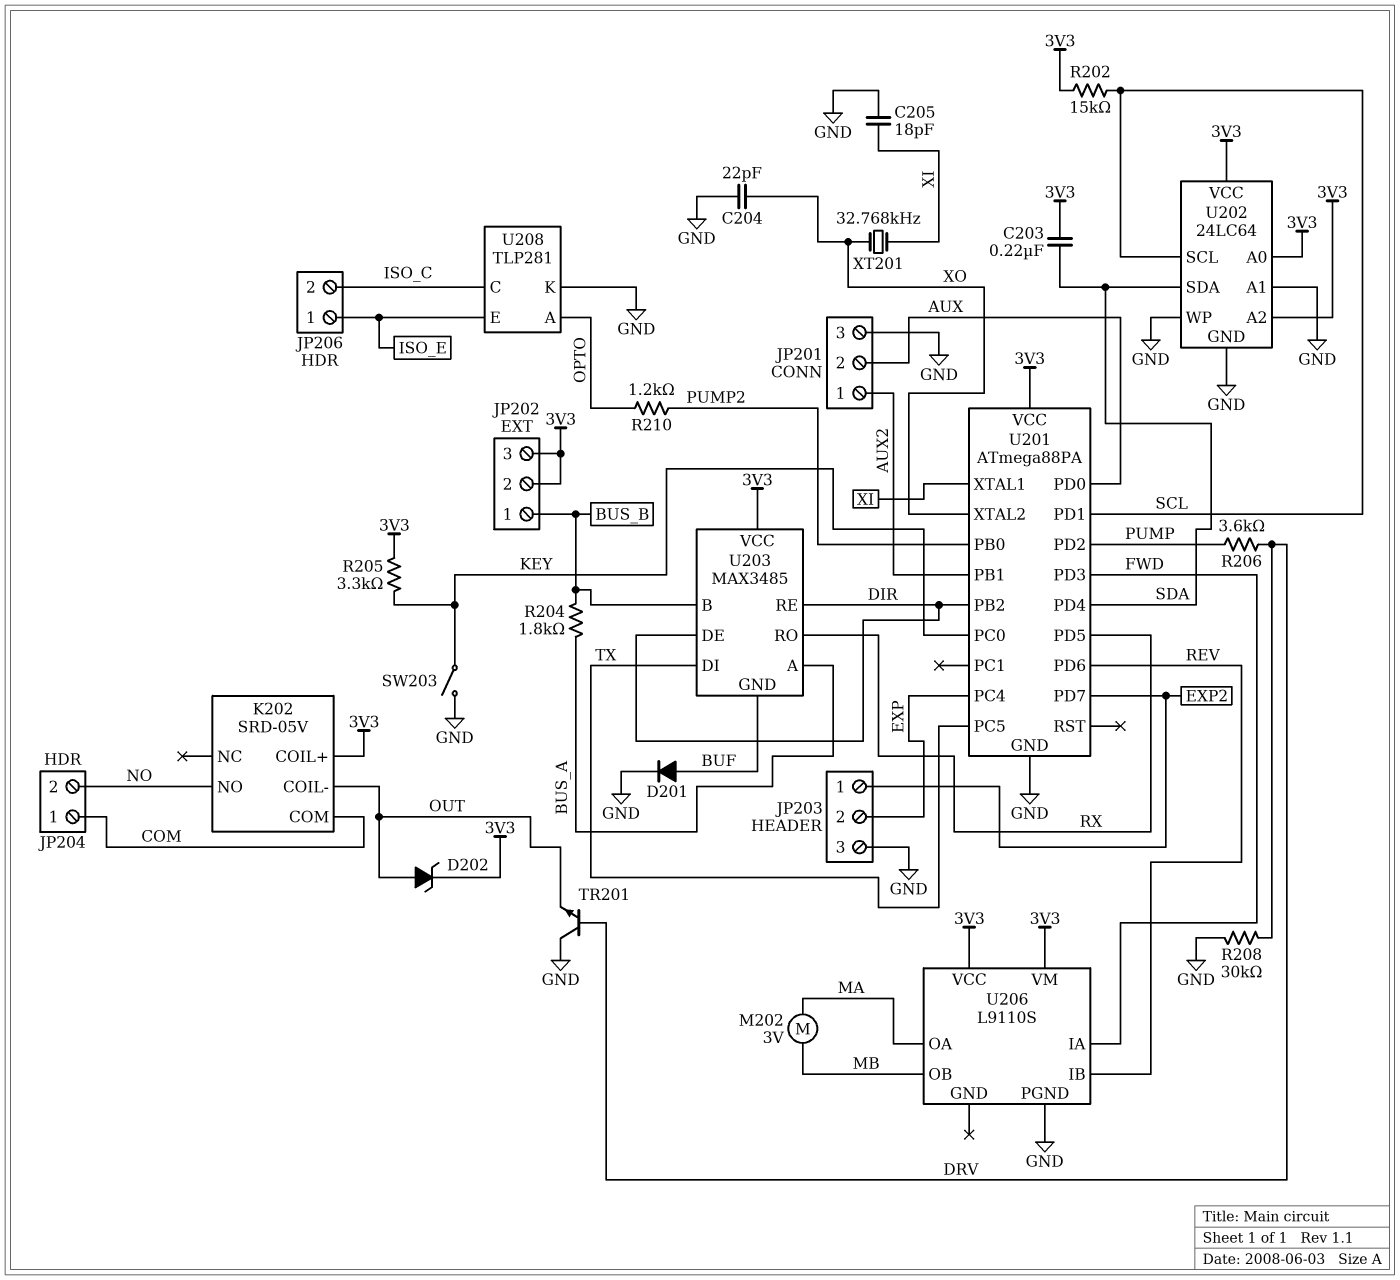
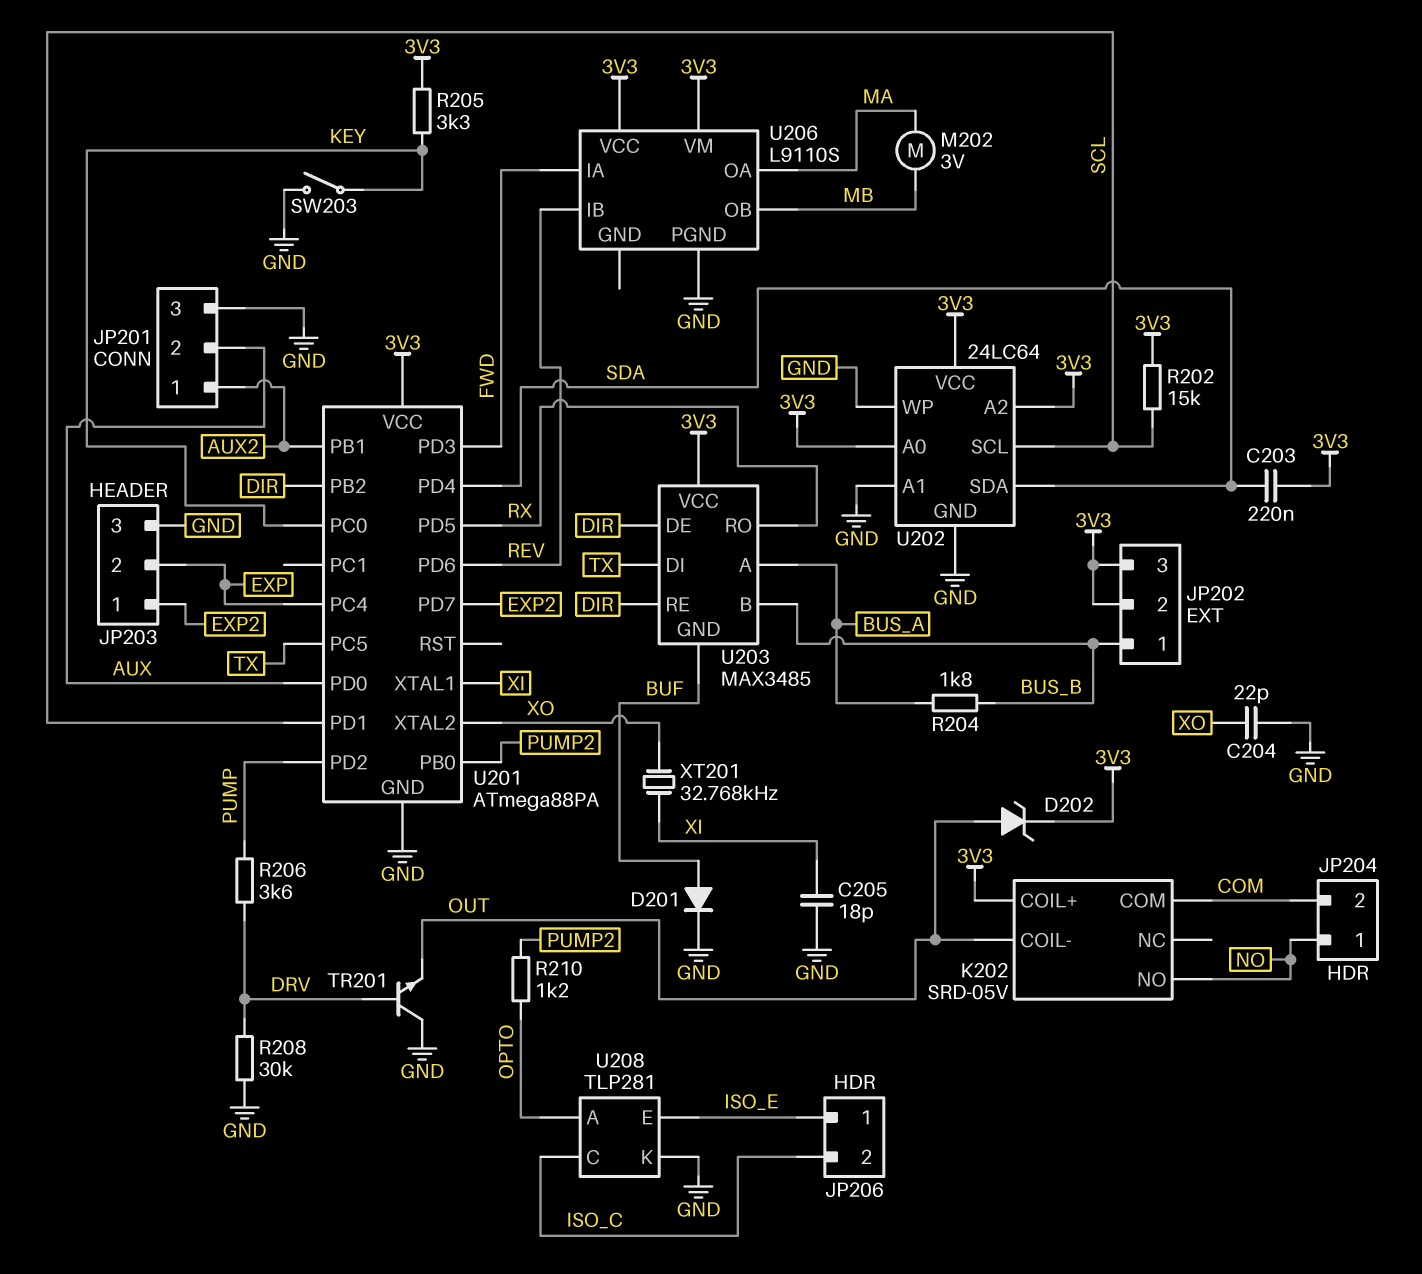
JP204 pin 1: COM -> NO
JP204 pin 2: NO -> COM

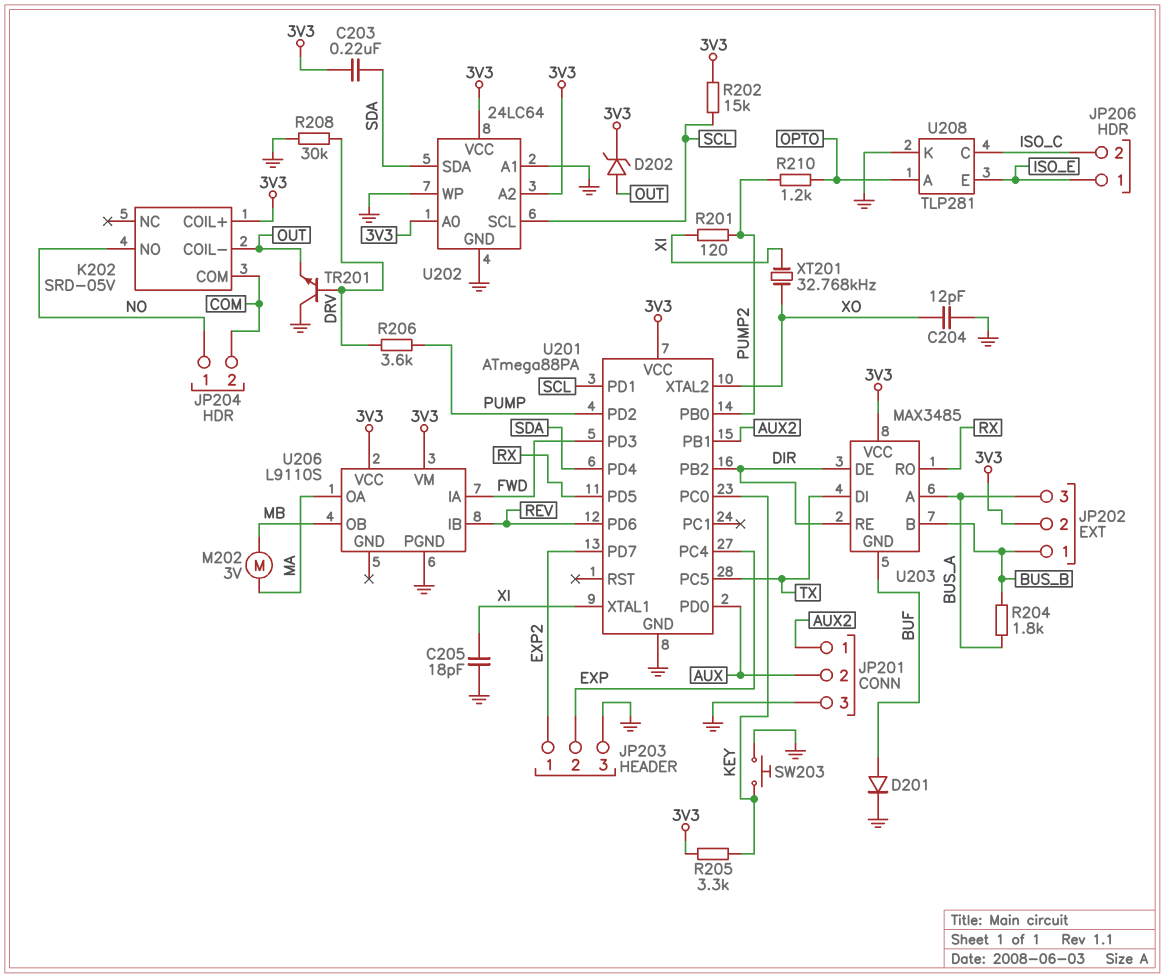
C204: 22pF (GND, XO) -> 12pF (GND, XO)
JP202 pin 3: 3V3 -> BUS_A
R201: none -> 120 (PUMP2, XI)
SW203: switch (GND, KEY) -> button (GND, KEY)

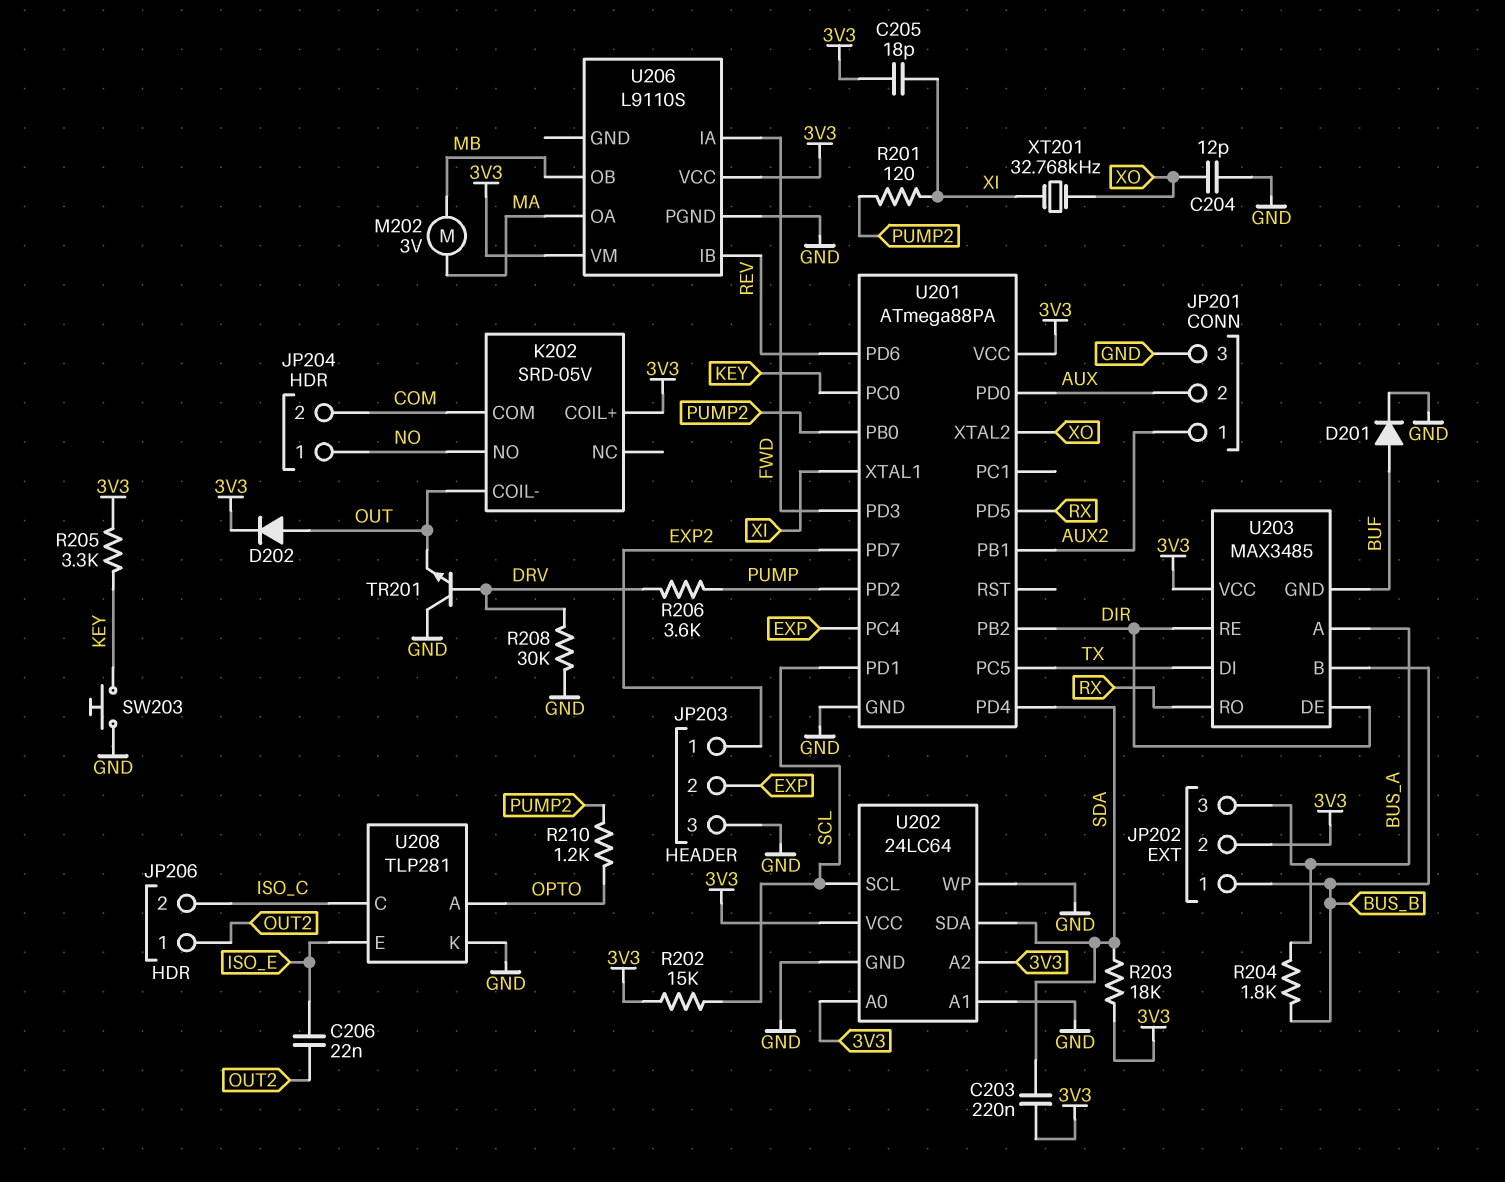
C205: 18pF (GND, XI) -> 18pF (3V3, XI)
C206: none -> 22nF (ISO_E, OUT2)
D202: zener (A OUT, K 3V3) -> diode (A OUT, K 3V3)
JP206 pin 1: ISO_E -> OUT2
R203: none -> 18k (3V3, SDA)

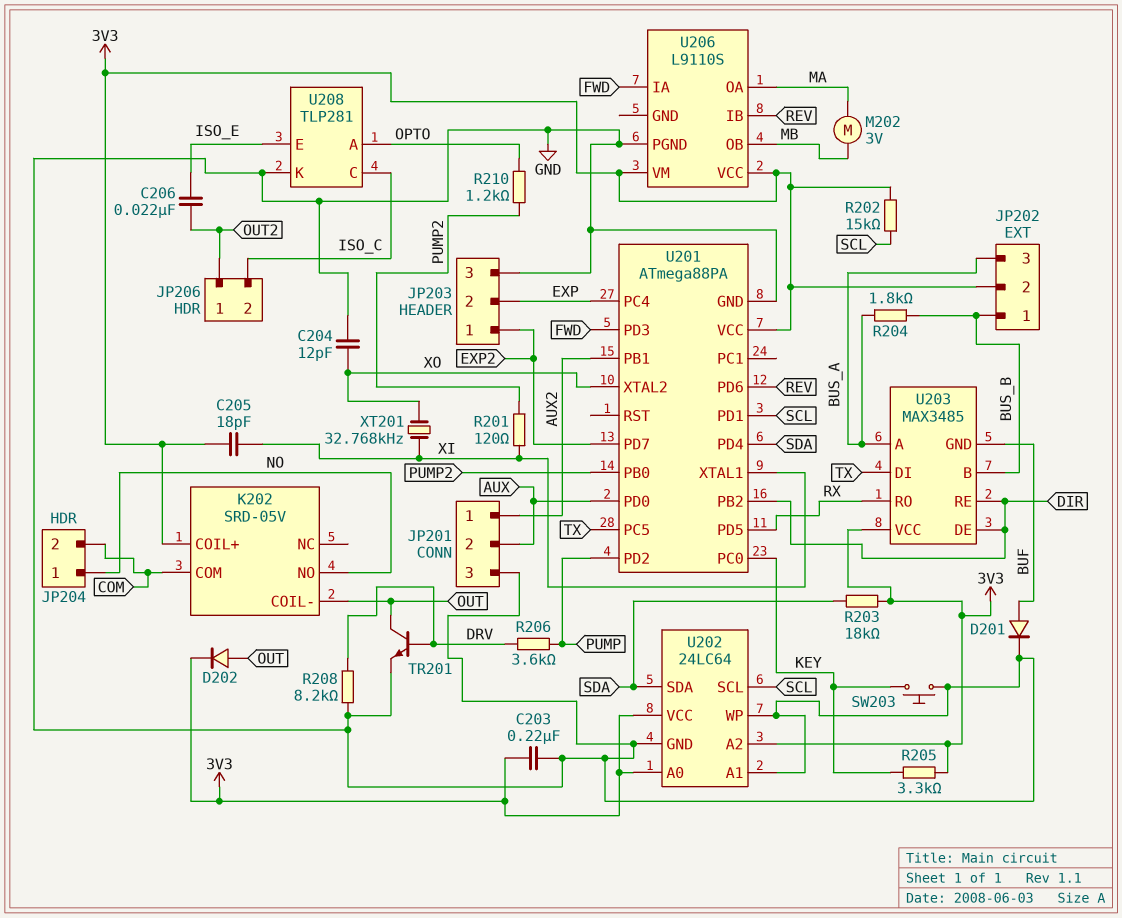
C203: 220nF (3V3, SDA) -> 220nF (3V3, GND)
R208: 30k (DRV, GND) -> 8.2k (DRV, GND)
TR201: NPN (B DRV, C GND, E OUT) -> NPN (B DRV, C OUT, E GND)

